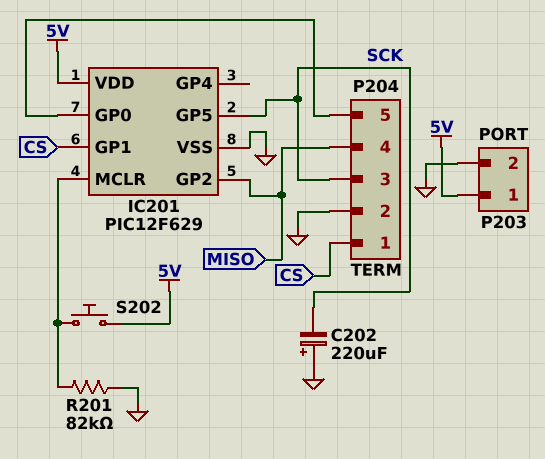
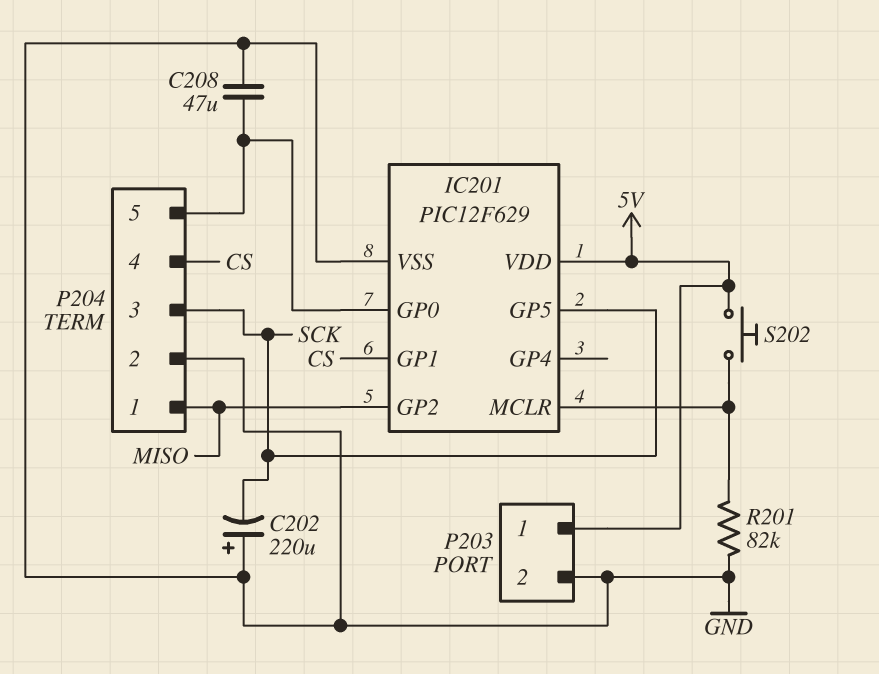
C208: none -> 47uF (GND, IC201/GP0)
P204 pin 1: CS -> MISO
P204 pin 4: MISO -> CS

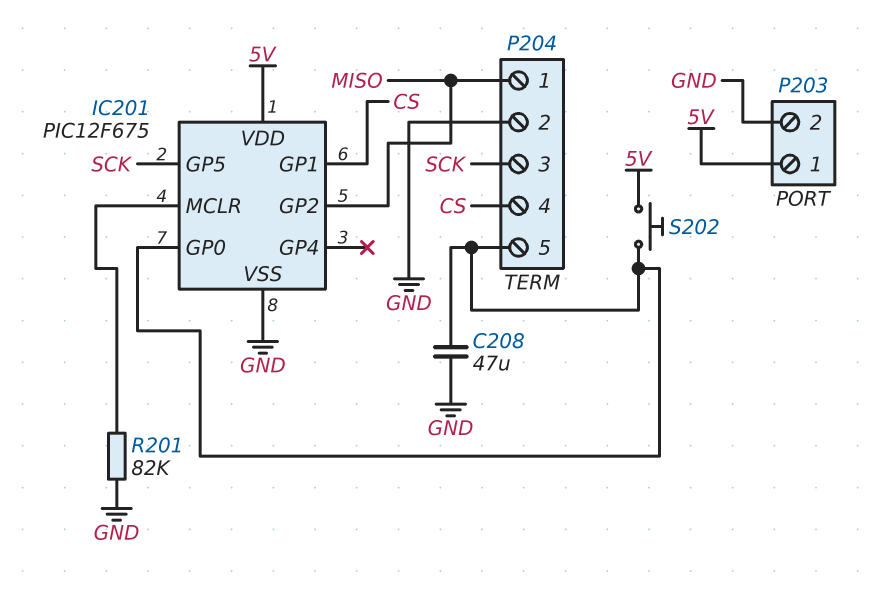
C202: 220uF (plus GND, minus SCK) -> none
IC201: PIC12F629 -> PIC12F675
S202: button (5V, IC201/MCLR) -> button (5V, IC201/GP0)

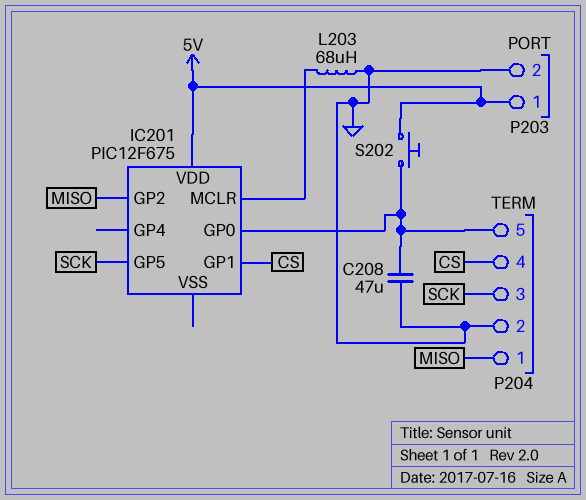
IC201 pin VSS: GND -> none
L203: none -> 68uH (GND, IC201/MCLR)
R201: 82k (GND, IC201/MCLR) -> none

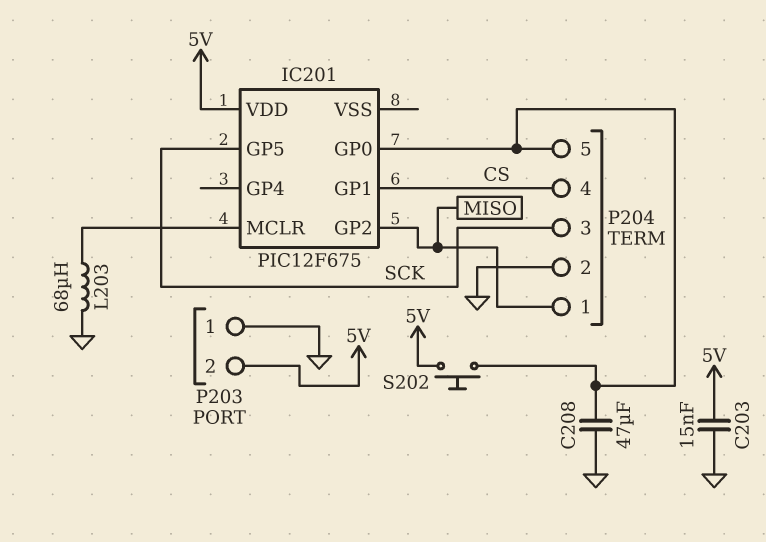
C203: none -> 15nF (5V, GND)
P203 pin 1: 5V -> GND
P203 pin 2: GND -> 5V

